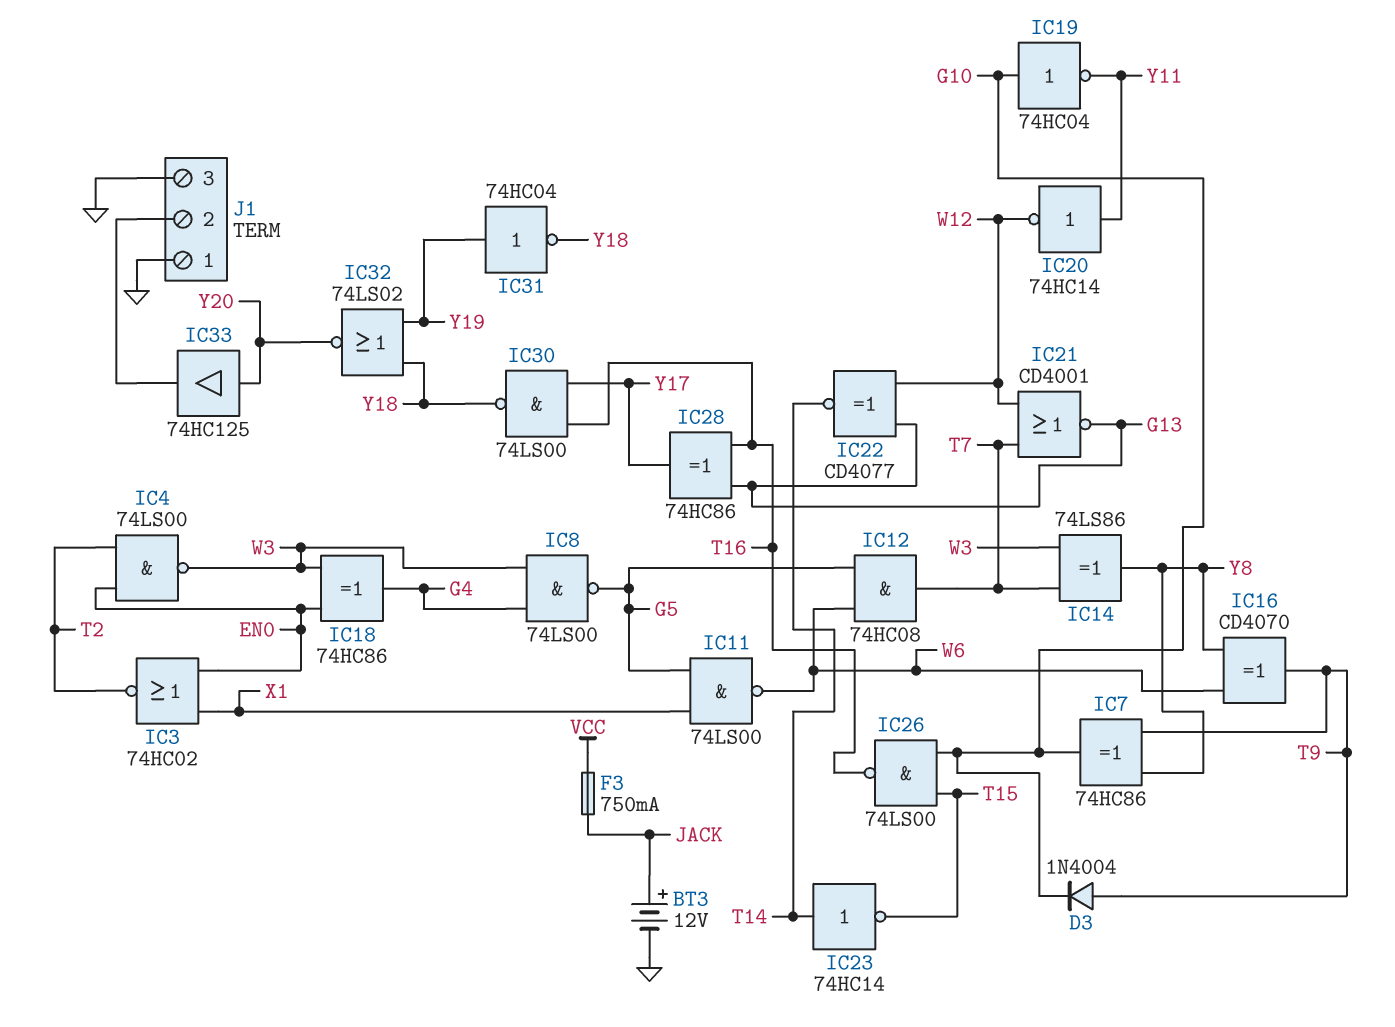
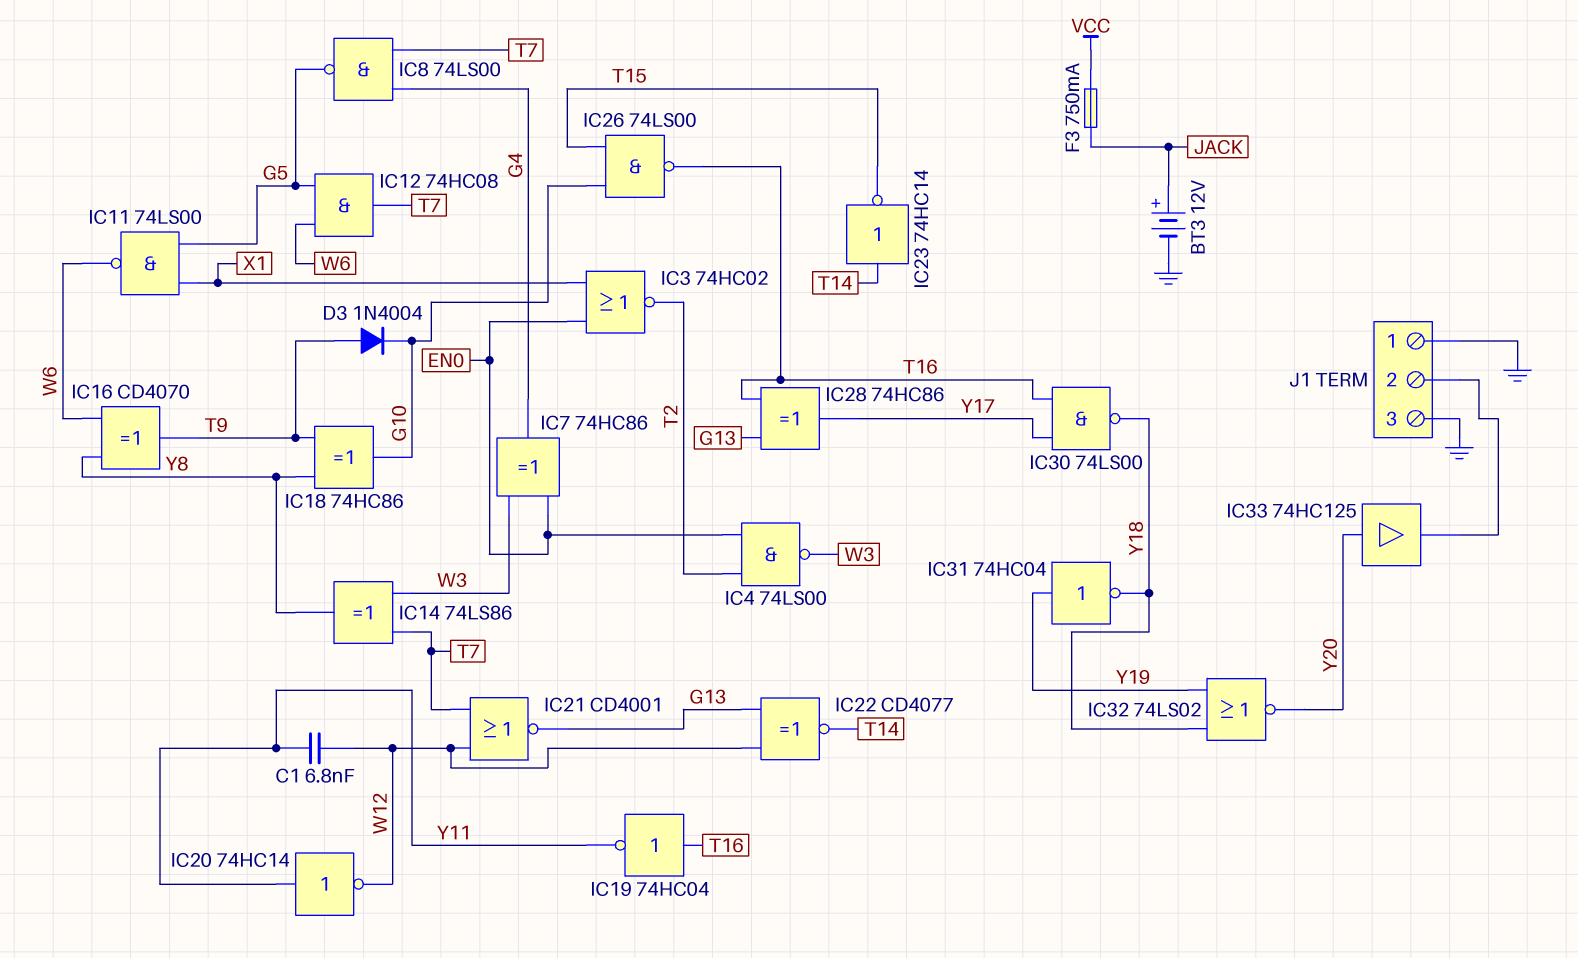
C1: none -> 6.8nF (W12, Y11)
IC7: XOR 74HC86 (in T9, in Y8, out G10) -> XOR 74HC86 (in EN0, in W3, out G4)
IC8: NAND 74LS00 (in G4, in W3, out G5) -> NAND 74LS00 (in G4, in T7, out G5)
IC18: XOR 74HC86 (in EN0, in W3, out G4) -> XOR 74HC86 (in T9, in Y8, out G10)
IC19: NOT 74HC04 (in G10, out Y11) -> NOT 74HC04 (in T16, out Y11)

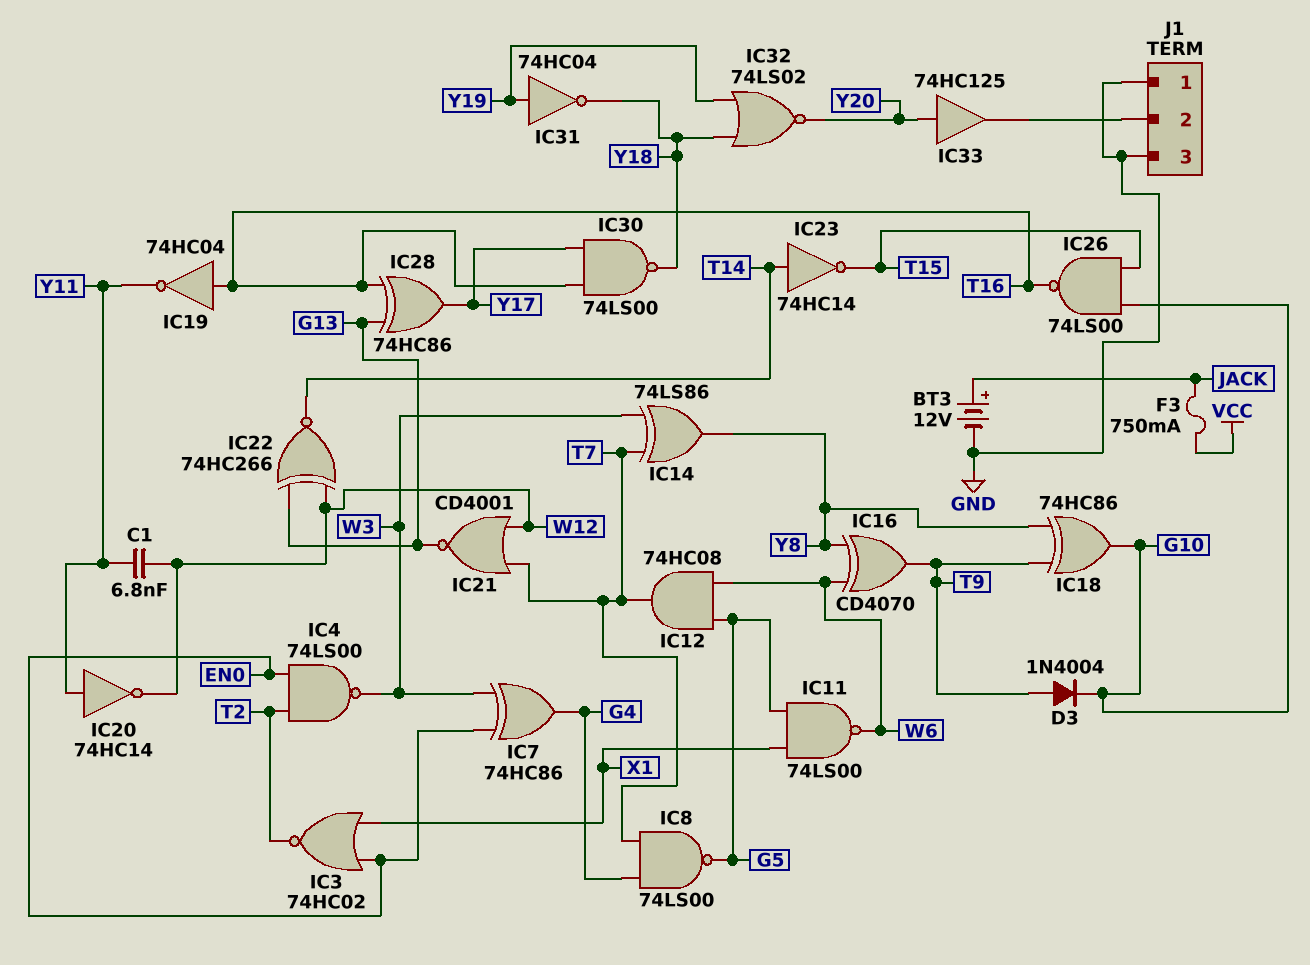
IC22: XNOR CD4077 (in G13, in W12, out T14) -> XNOR 74HC266 (in G13, in W12, out T14)

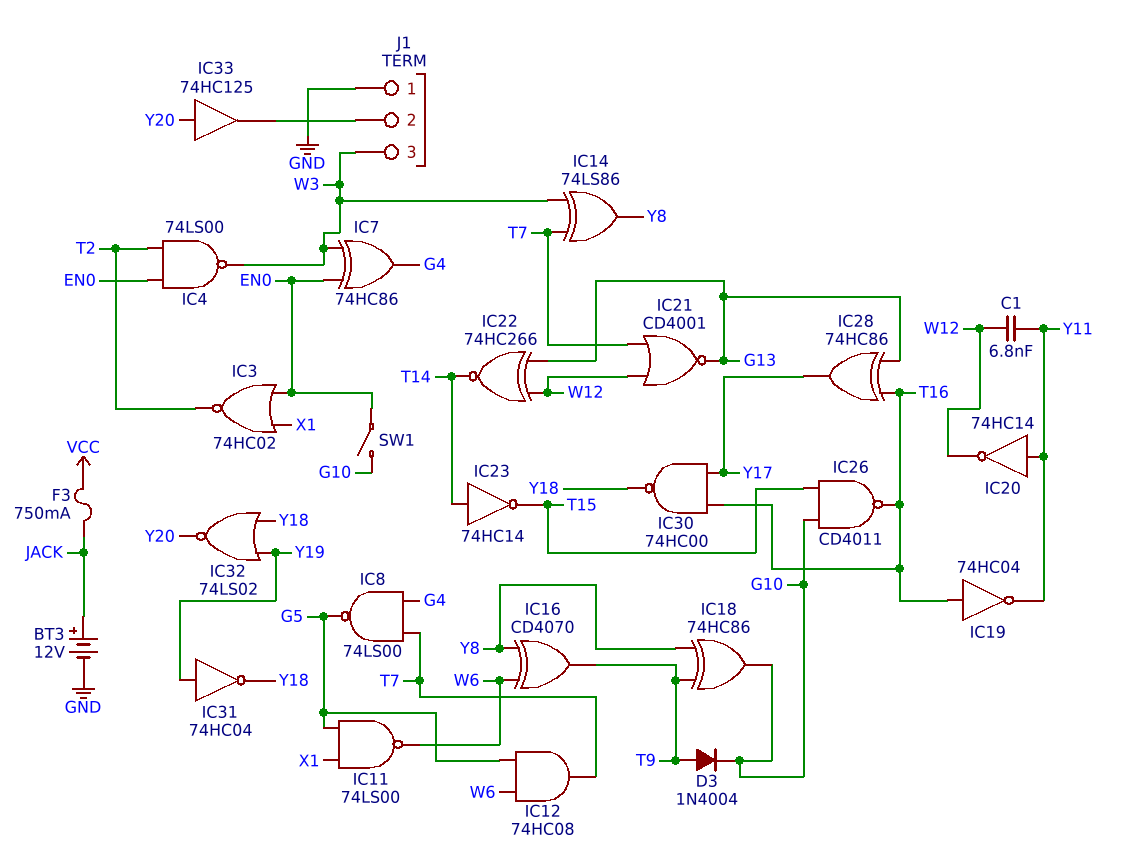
IC26: NAND 74LS00 (in G10, in T15, out T16) -> NAND CD4011 (in G10, in T15, out T16)
IC30: NAND 74LS00 (in T16, in Y17, out Y18) -> NAND 74HC00 (in T16, in Y17, out Y18)
J1 pin 3: GND -> W3
SW1: none -> switch (EN0, G10)

